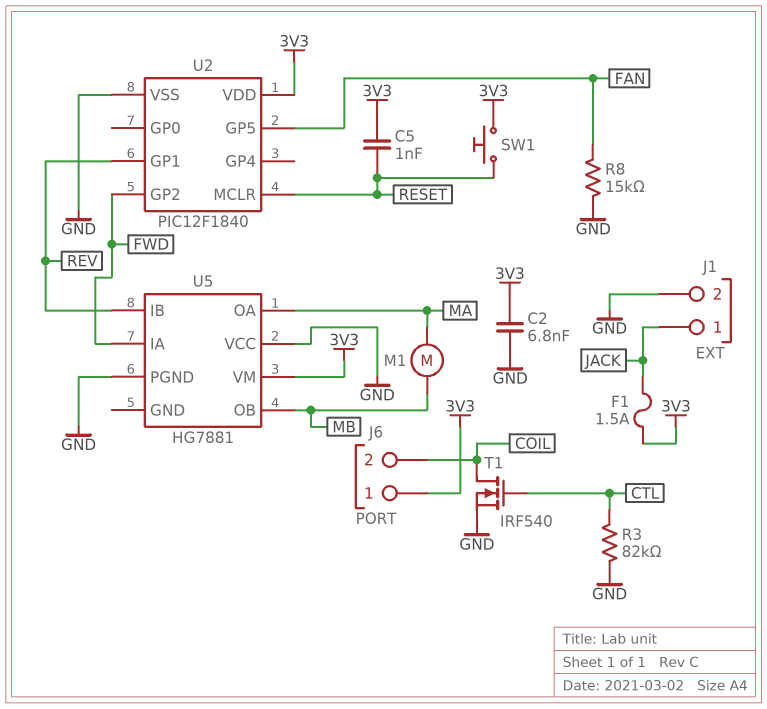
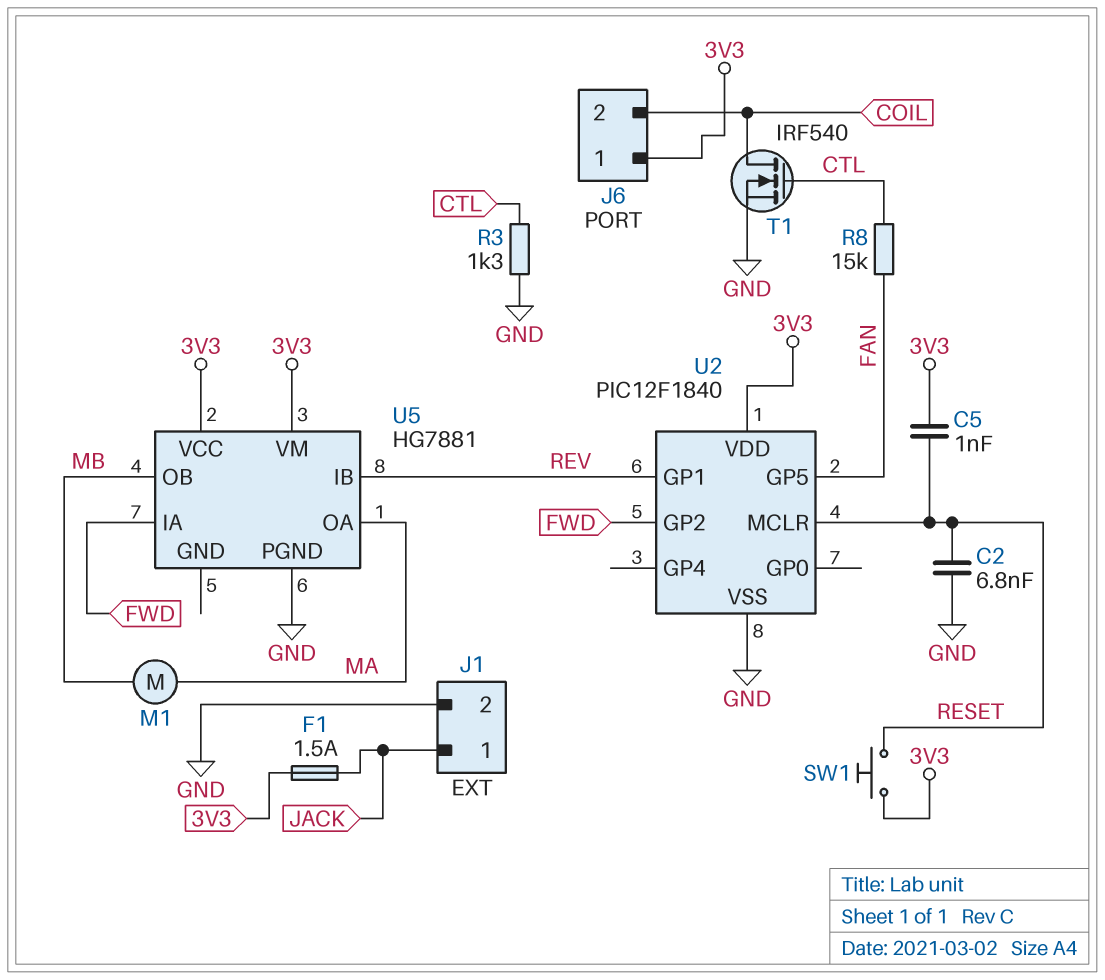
C2: 6.8nF (3V3, GND) -> 6.8nF (GND, RESET)
R3: 82k (CTL, GND) -> 1.3k (CTL, GND)
R8: 15k (FAN, GND) -> 15k (CTL, FAN)
U5 pin VCC: GND -> 3V3

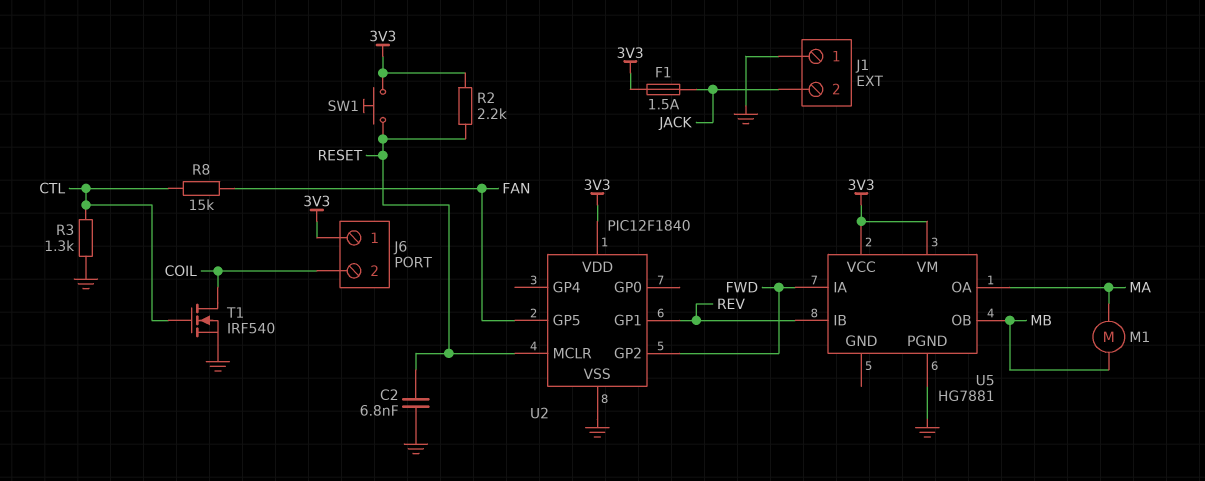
C5: 1nF (3V3, RESET) -> none
J1 pin 1: JACK -> GND
J1 pin 2: GND -> JACK
R2: none -> 2.2k (3V3, RESET)

